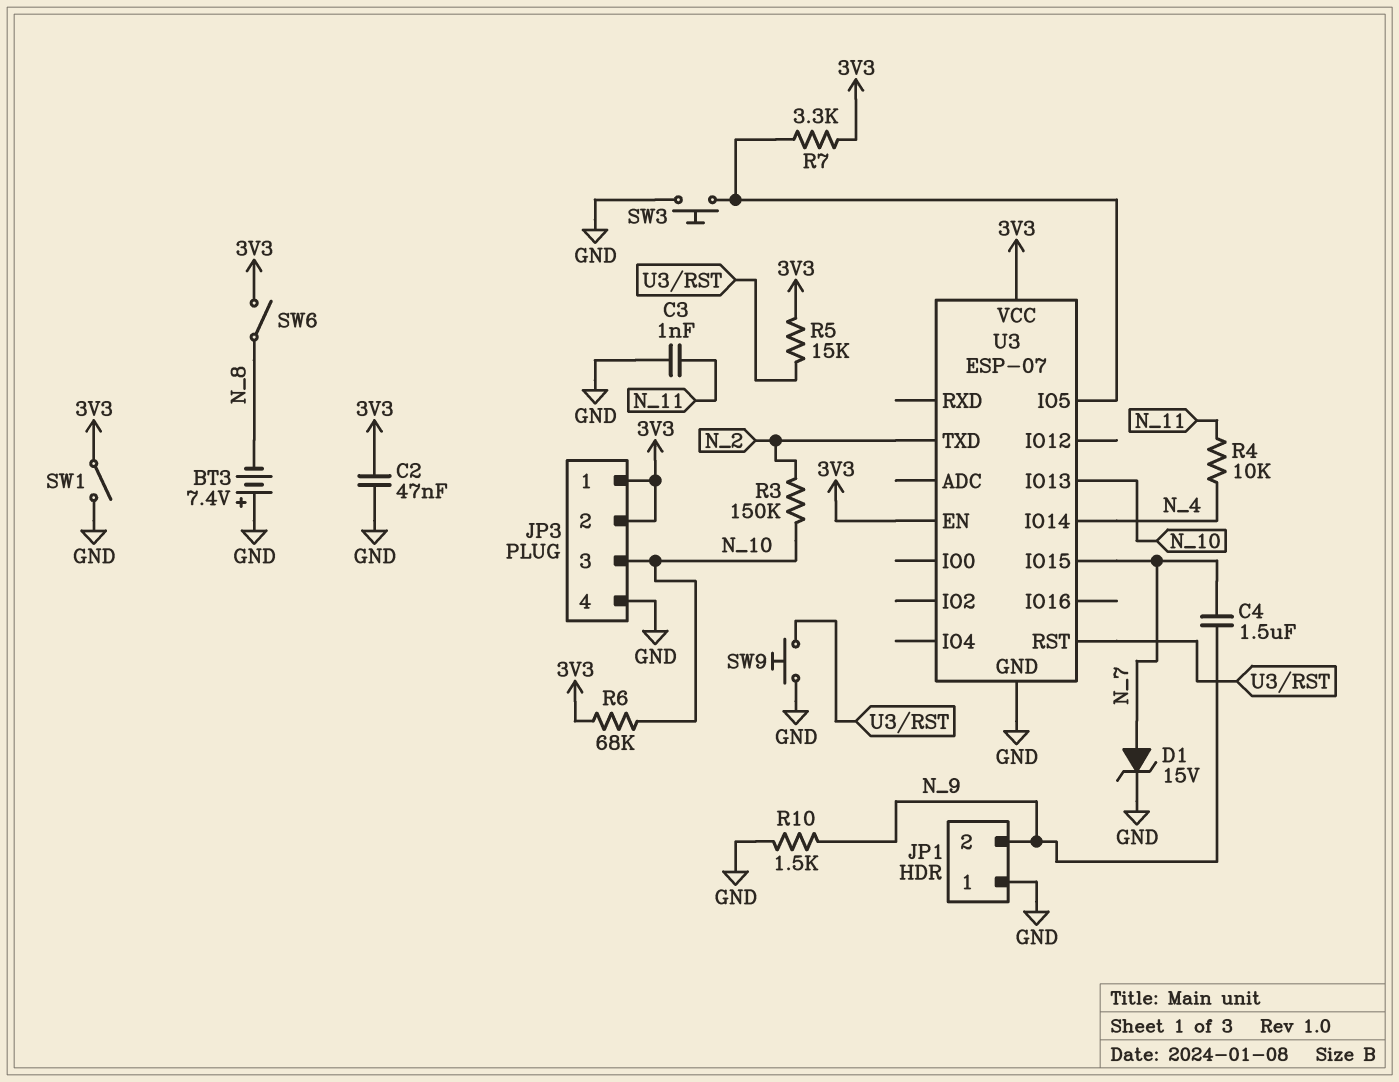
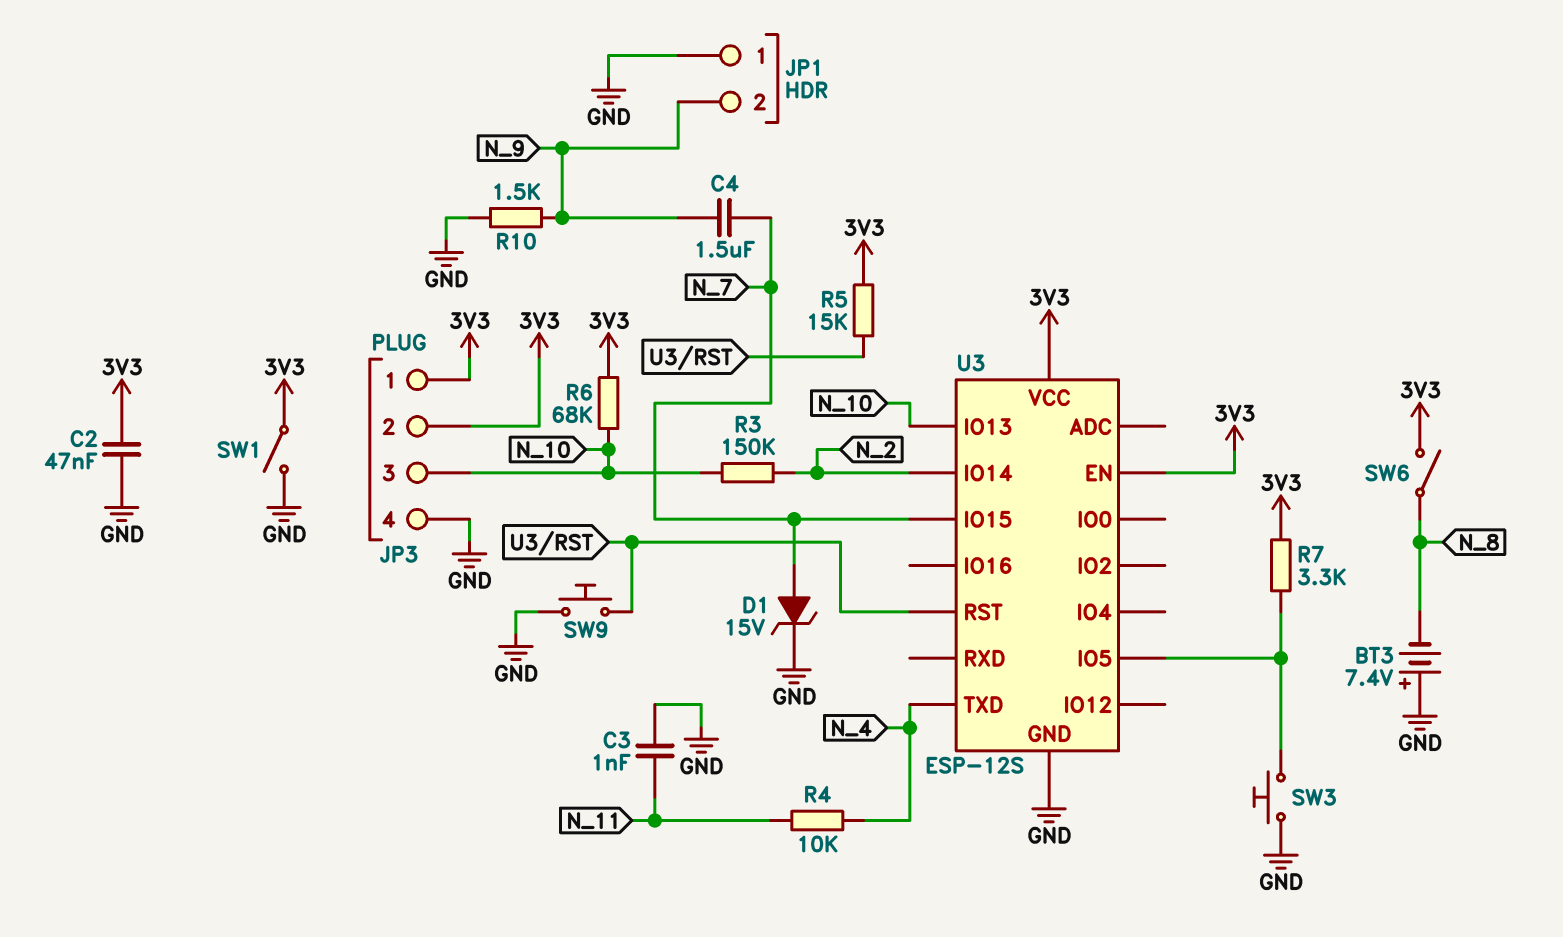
U3: ESP-07 -> ESP-12S
U3 pin IO14: N_4 -> N_2
U3 pin TXD: N_2 -> N_4

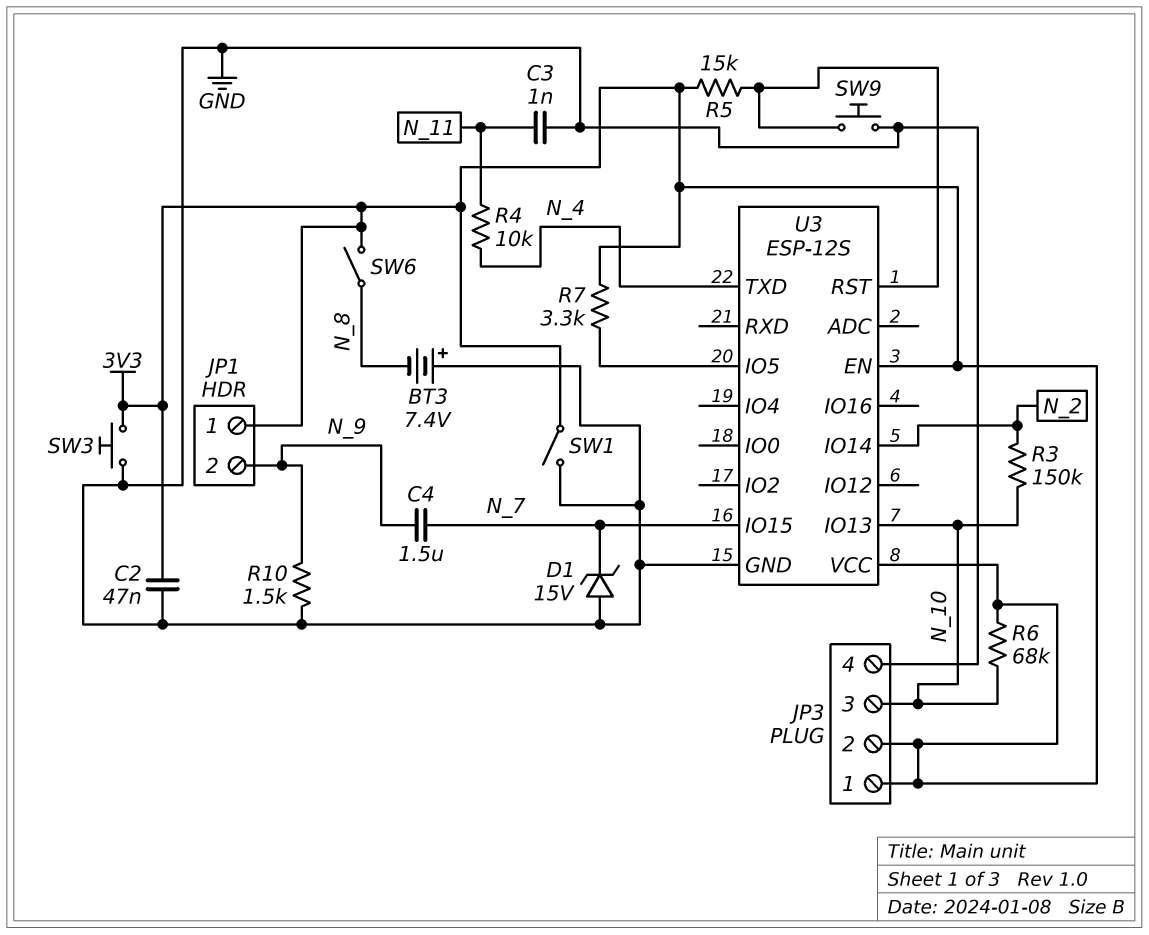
D1: zener 15V (A N_7, K GND) -> zener 15V (A GND, K N_7)
JP1 pin 1: GND -> 3V3
SW3: button (GND, U3/IO5) -> button (3V3, GND)

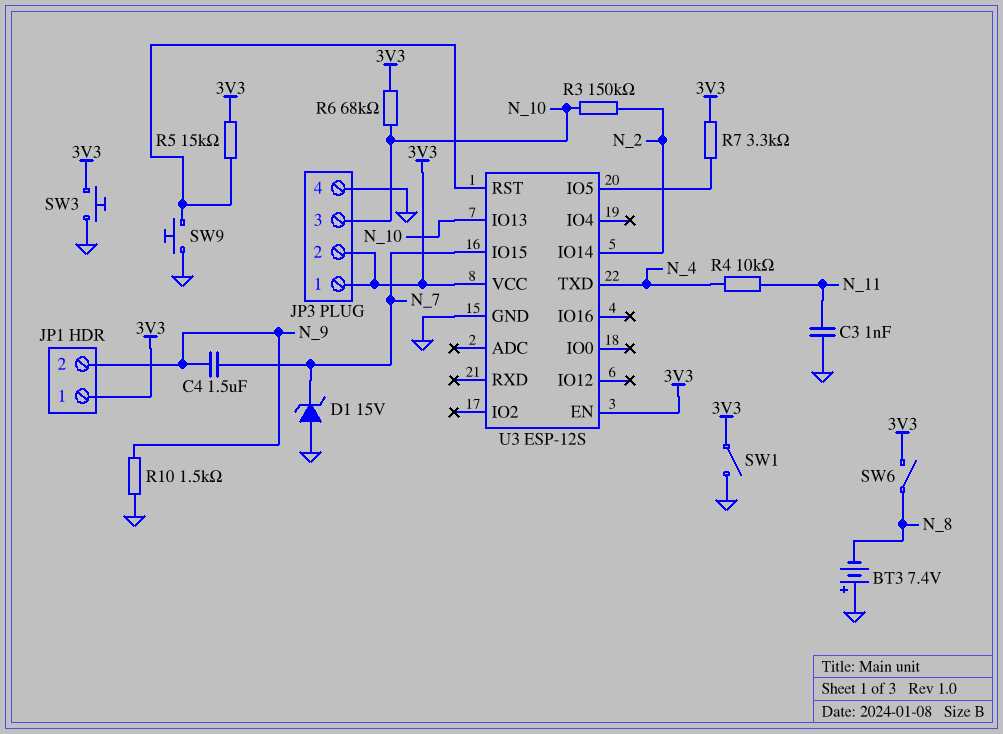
C2: 47nF (3V3, GND) -> none

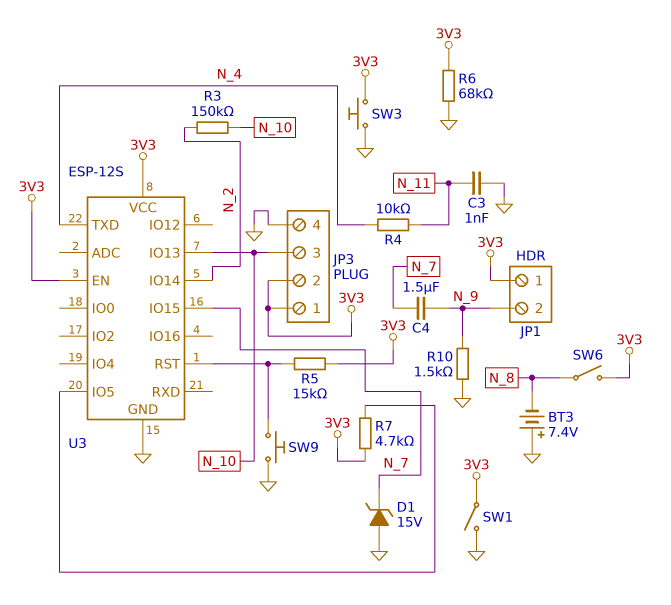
R6: 68k (3V3, N_10) -> 68k (3V3, GND)
R7: 3.3k (3V3, U3/IO5) -> 4.7k (3V3, U3/IO5)

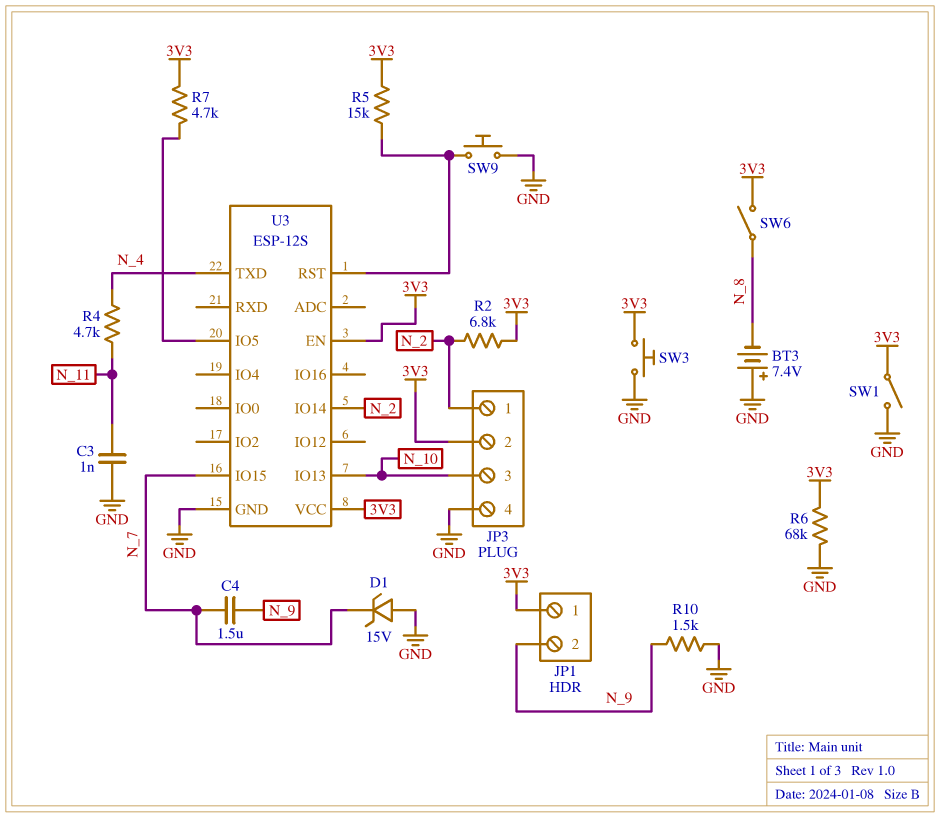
JP3 pin 1: 3V3 -> N_2
R2: none -> 6.8k (3V3, N_2)
R3: 150k (N_2, N_10) -> none
R4: 10k (N_4, N_11) -> 4.7k (N_4, N_11)

